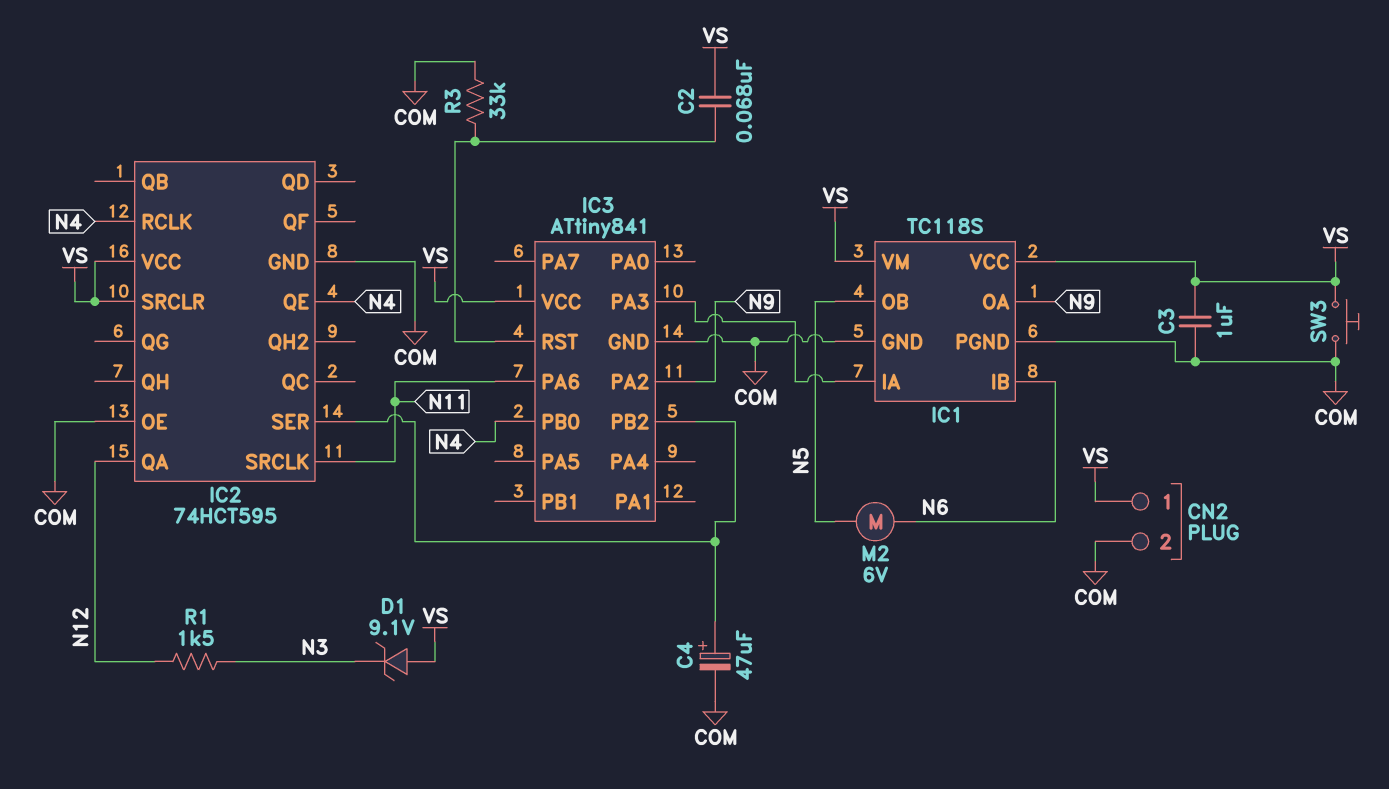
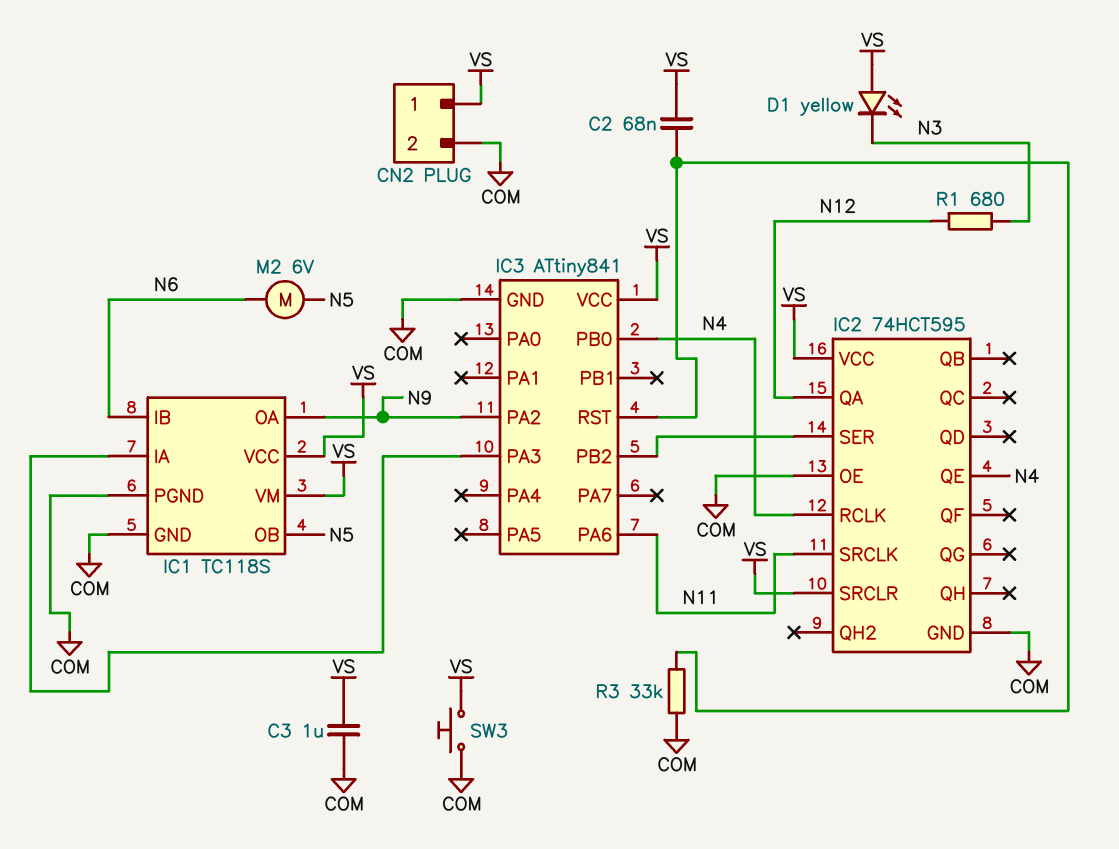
C4: 47uF (plus IC2/SER, minus COM) -> none
D1: zener 9.1V (A VS, K N3) -> LED yellow (A VS, K N3)
R1: 1.5k (N3, N12) -> 680 (N3, N12)

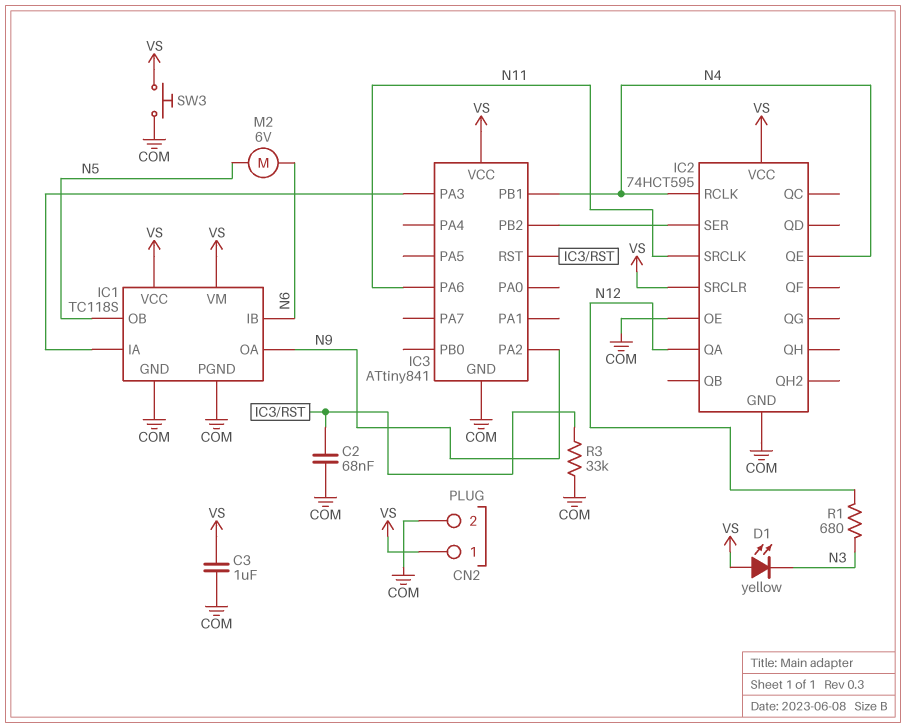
C2: 68nF (IC3/RST, VS) -> 68nF (COM, IC3/RST)
IC3 pin PB0: N4 -> none
IC3 pin PB1: none -> N4

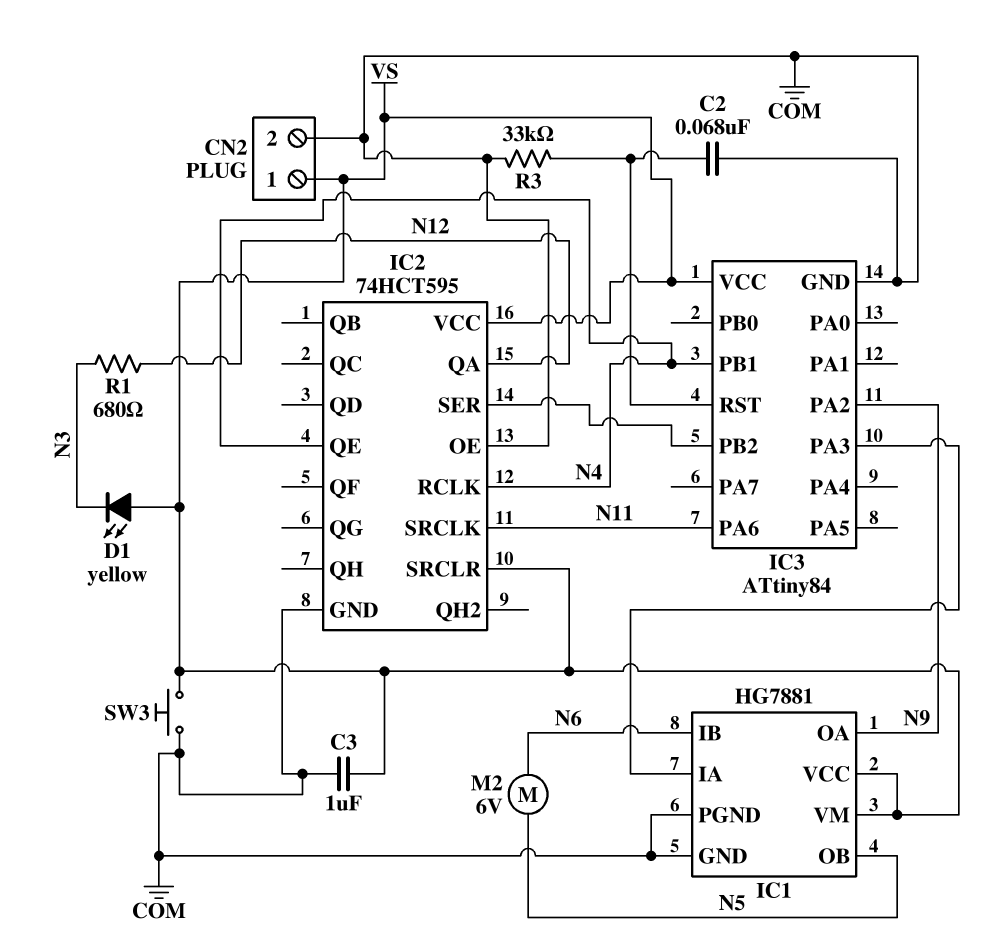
IC1: TC118S -> HG7881
IC3: ATtiny841 -> ATtiny84

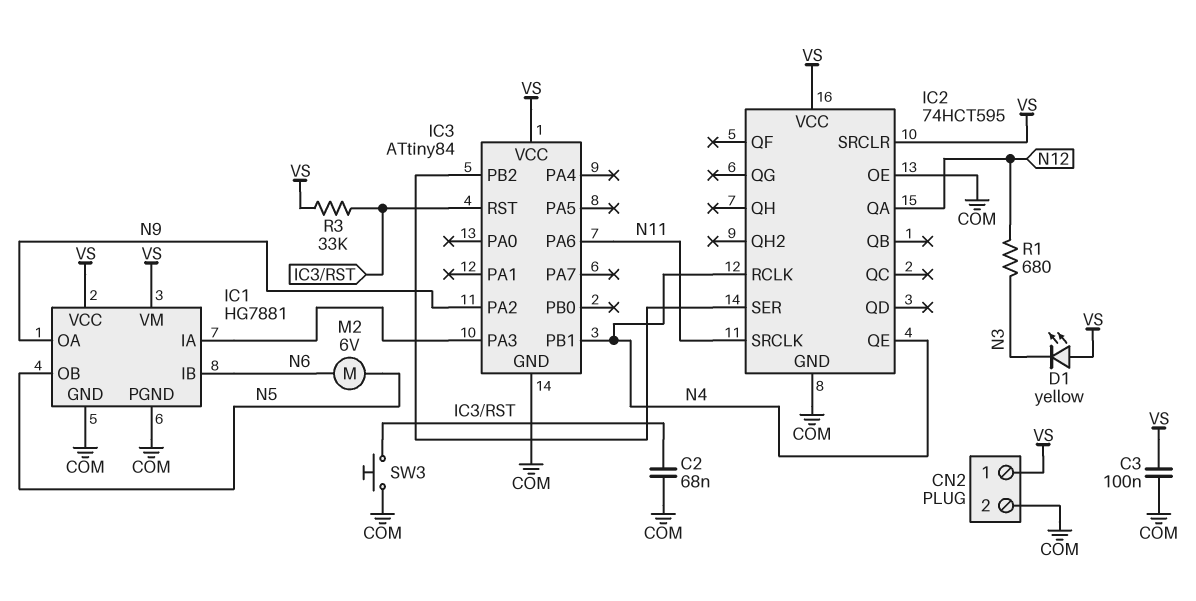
C3: 1uF (COM, VS) -> 100nF (COM, VS)
R3: 33k (COM, IC3/RST) -> 33k (IC3/RST, VS)
SW3: button (COM, VS) -> button (COM, IC3/RST)

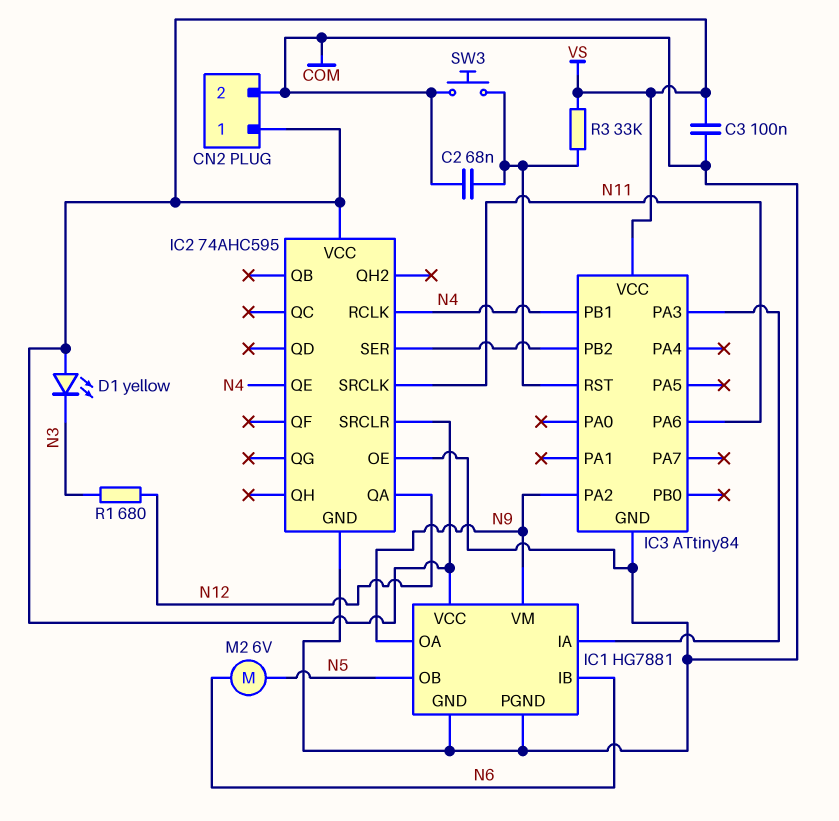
IC1 pin VM: VS -> N9
IC2: 74HCT595 -> 74AHC595

